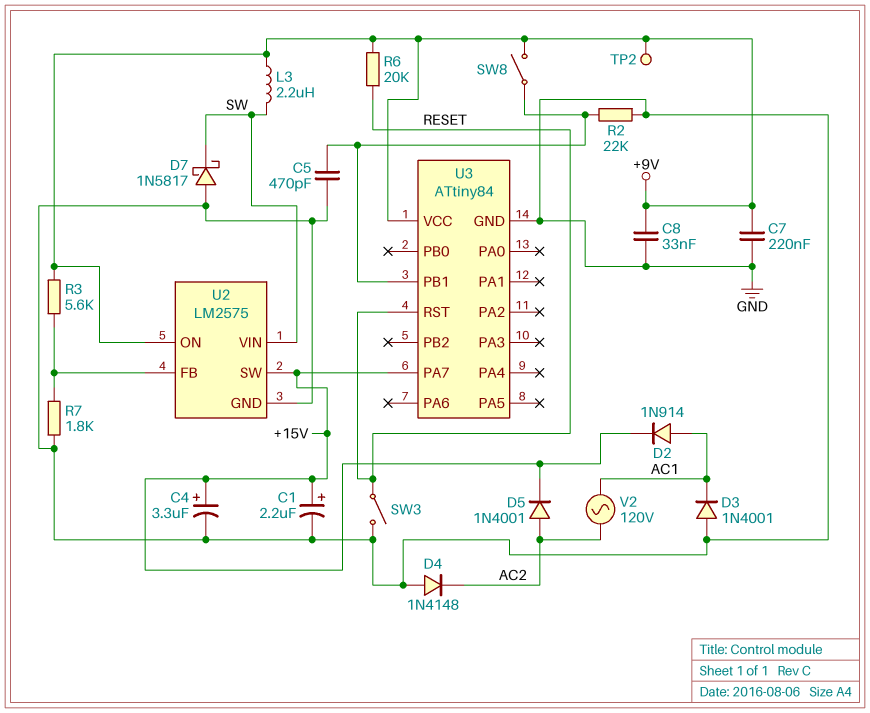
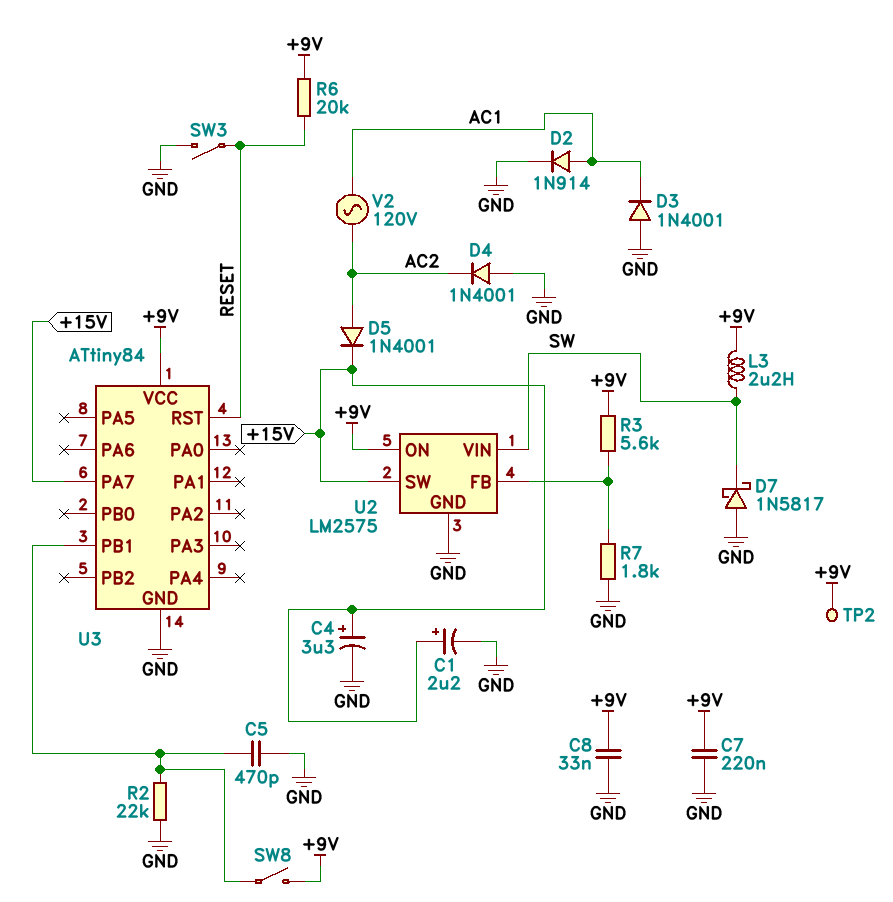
D2: diode 1N914 (A AC1, K +15V) -> diode 1N914 (A AC1, K GND)
D4: diode 1N4148 (A GND, K AC2) -> diode 1N4001 (A GND, K AC2)

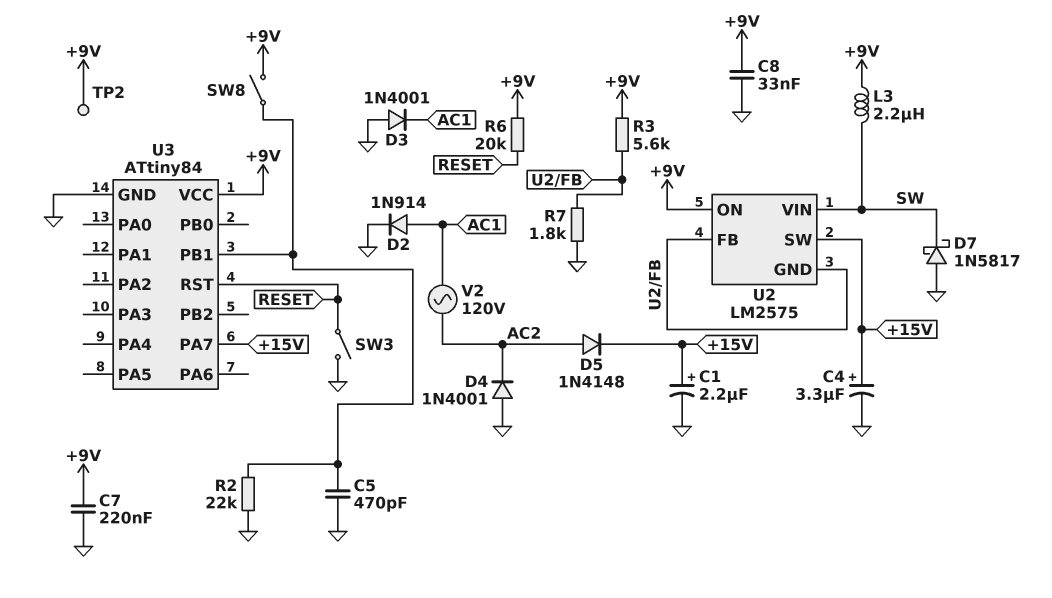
D5: diode 1N4001 (A AC2, K +15V) -> diode 1N4148 (A AC2, K +15V)
U2 pin GND: GND -> U2/FB

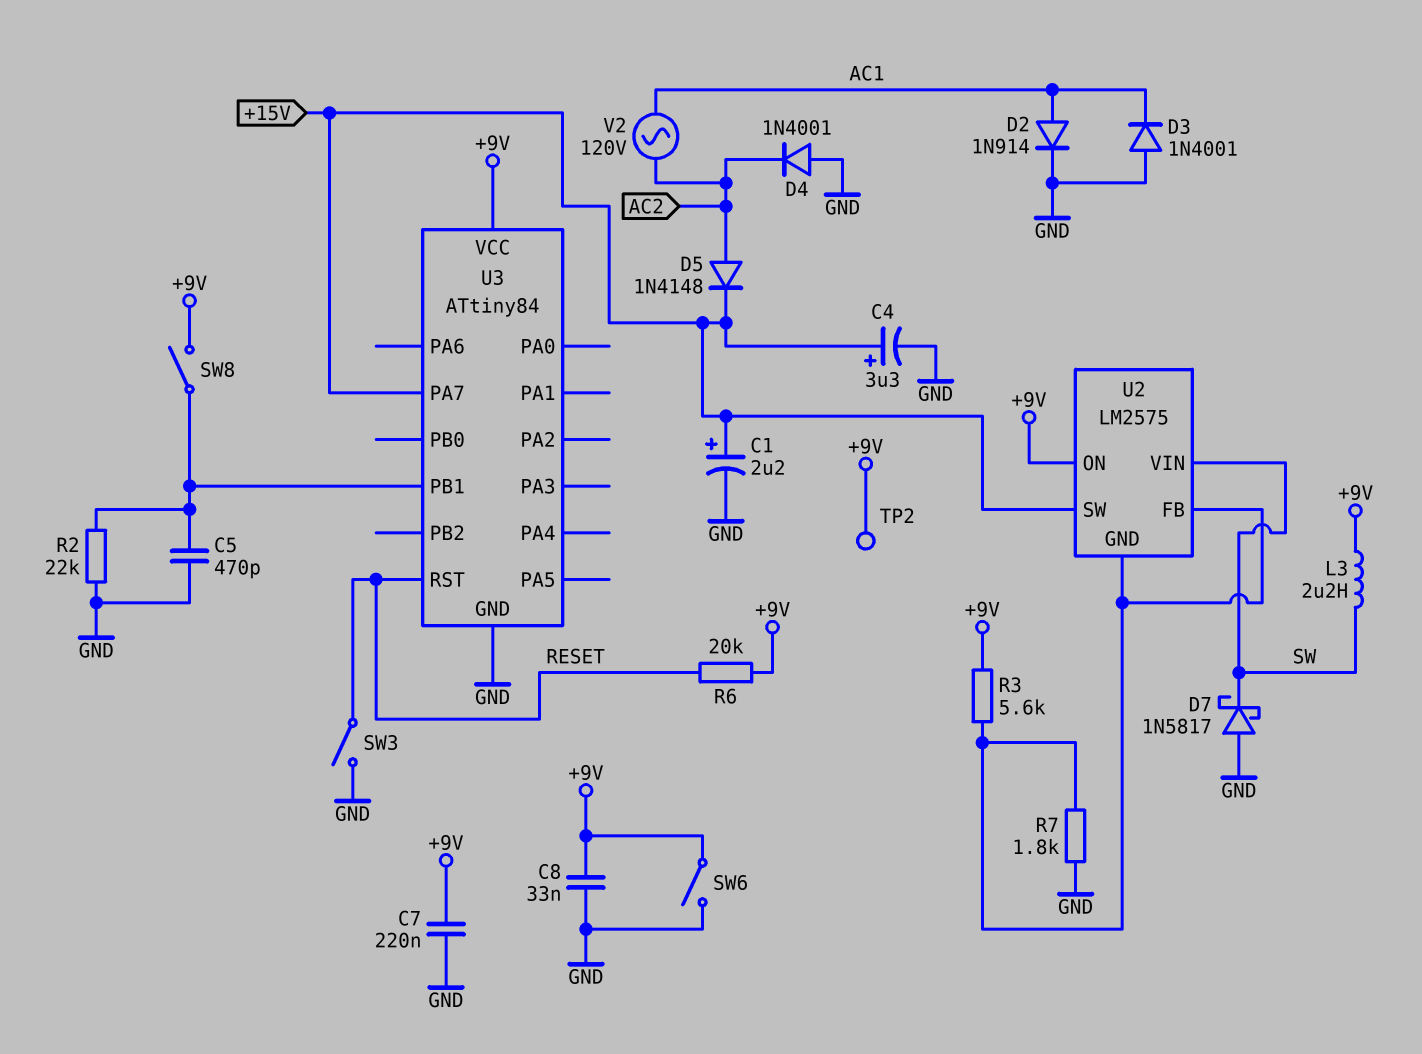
SW6: none -> switch (+9V, GND)

